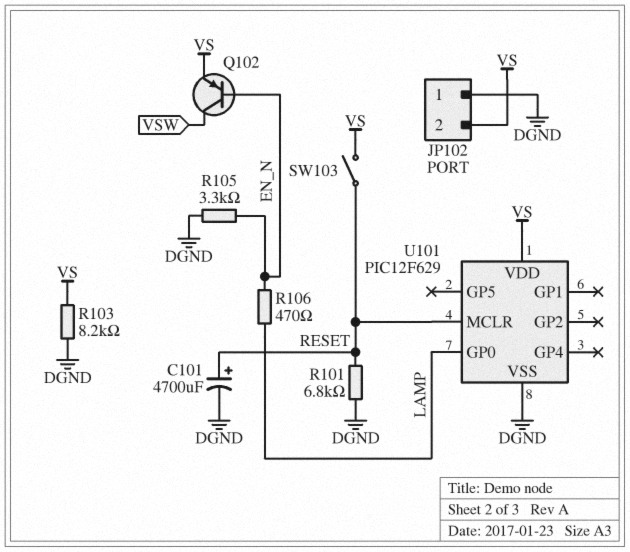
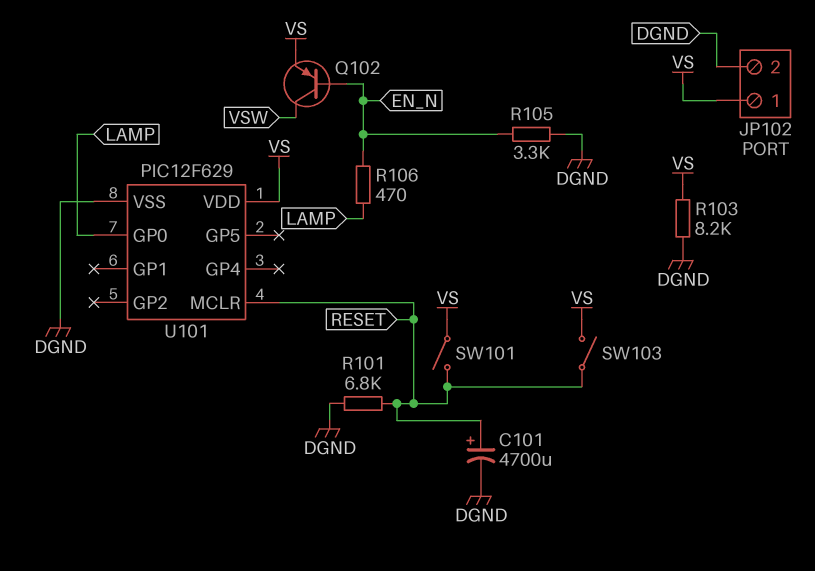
JP102 pin 1: DGND -> VS
JP102 pin 2: VS -> DGND
SW101: none -> switch (RESET, VS)

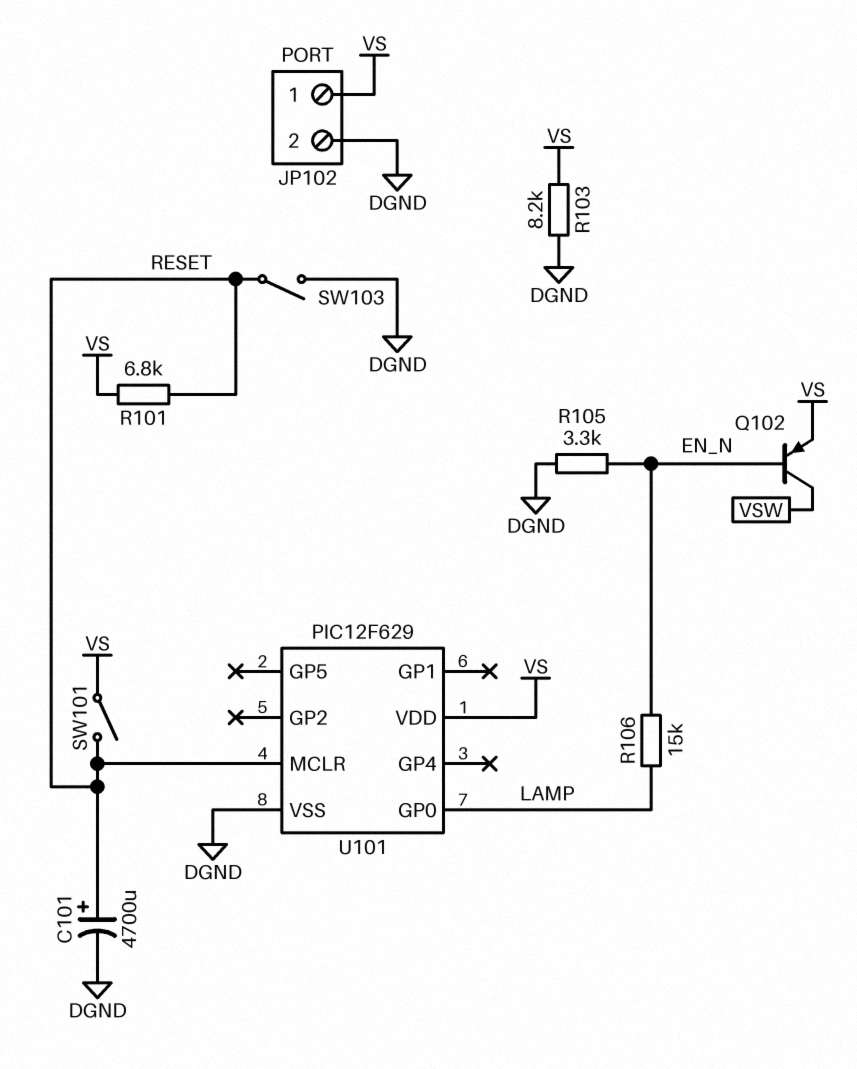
R101: 6.8k (DGND, RESET) -> 6.8k (RESET, VS)
R106: 470 (EN_N, LAMP) -> 15k (EN_N, LAMP)
SW103: switch (RESET, VS) -> switch (DGND, RESET)

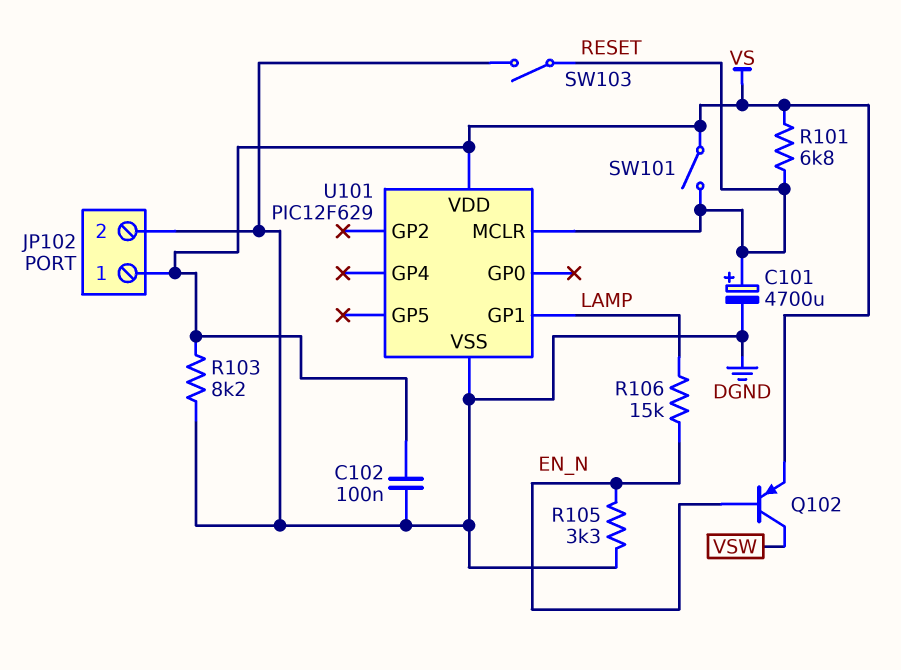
C102: none -> 100nF (DGND, VS)
U101 pin GP0: LAMP -> none
U101 pin GP1: none -> LAMP

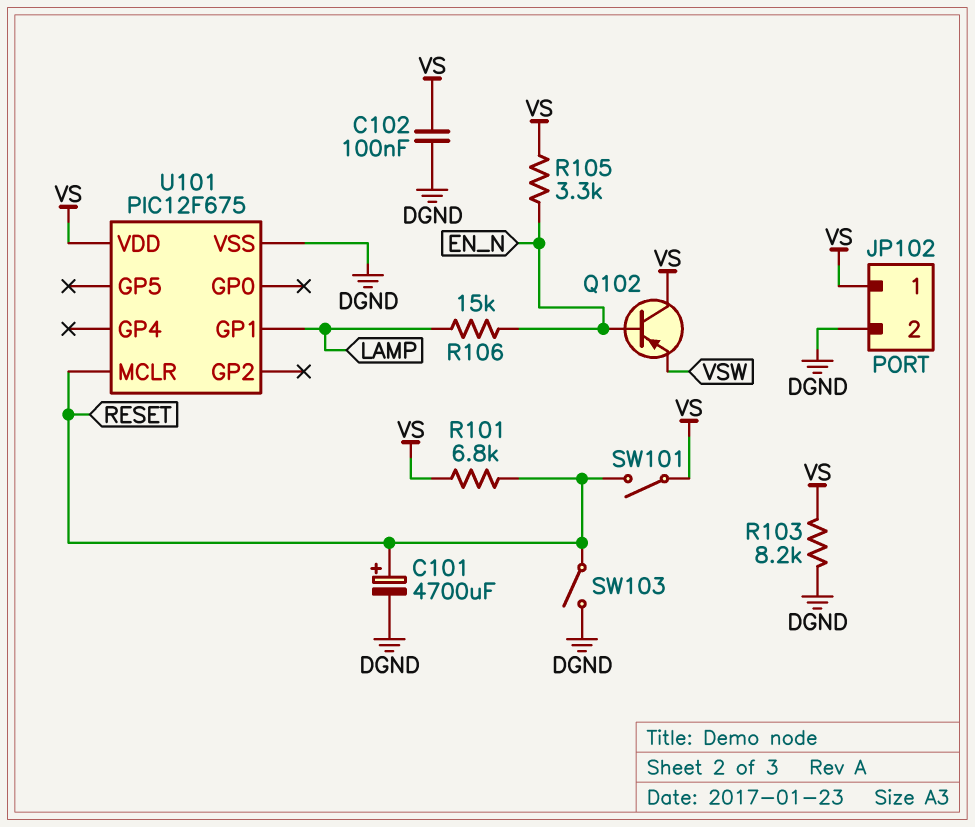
Q102: PNP (B EN_N, C VSW, E VS) -> PNP (B EN_N, C VS, E VSW)
R105: 3.3k (DGND, EN_N) -> 3.3k (EN_N, VS)
U101: PIC12F629 -> PIC12F675

